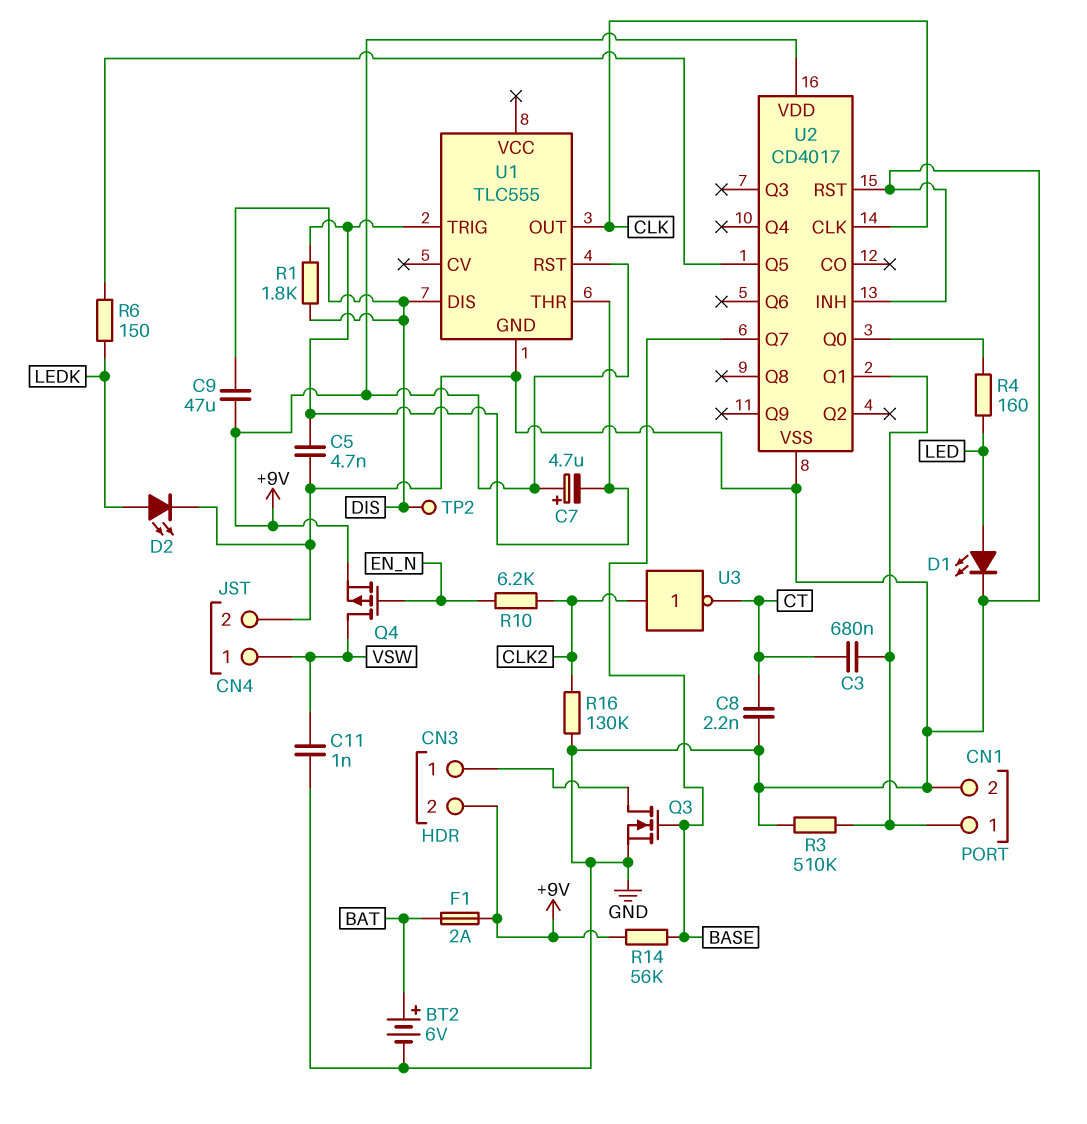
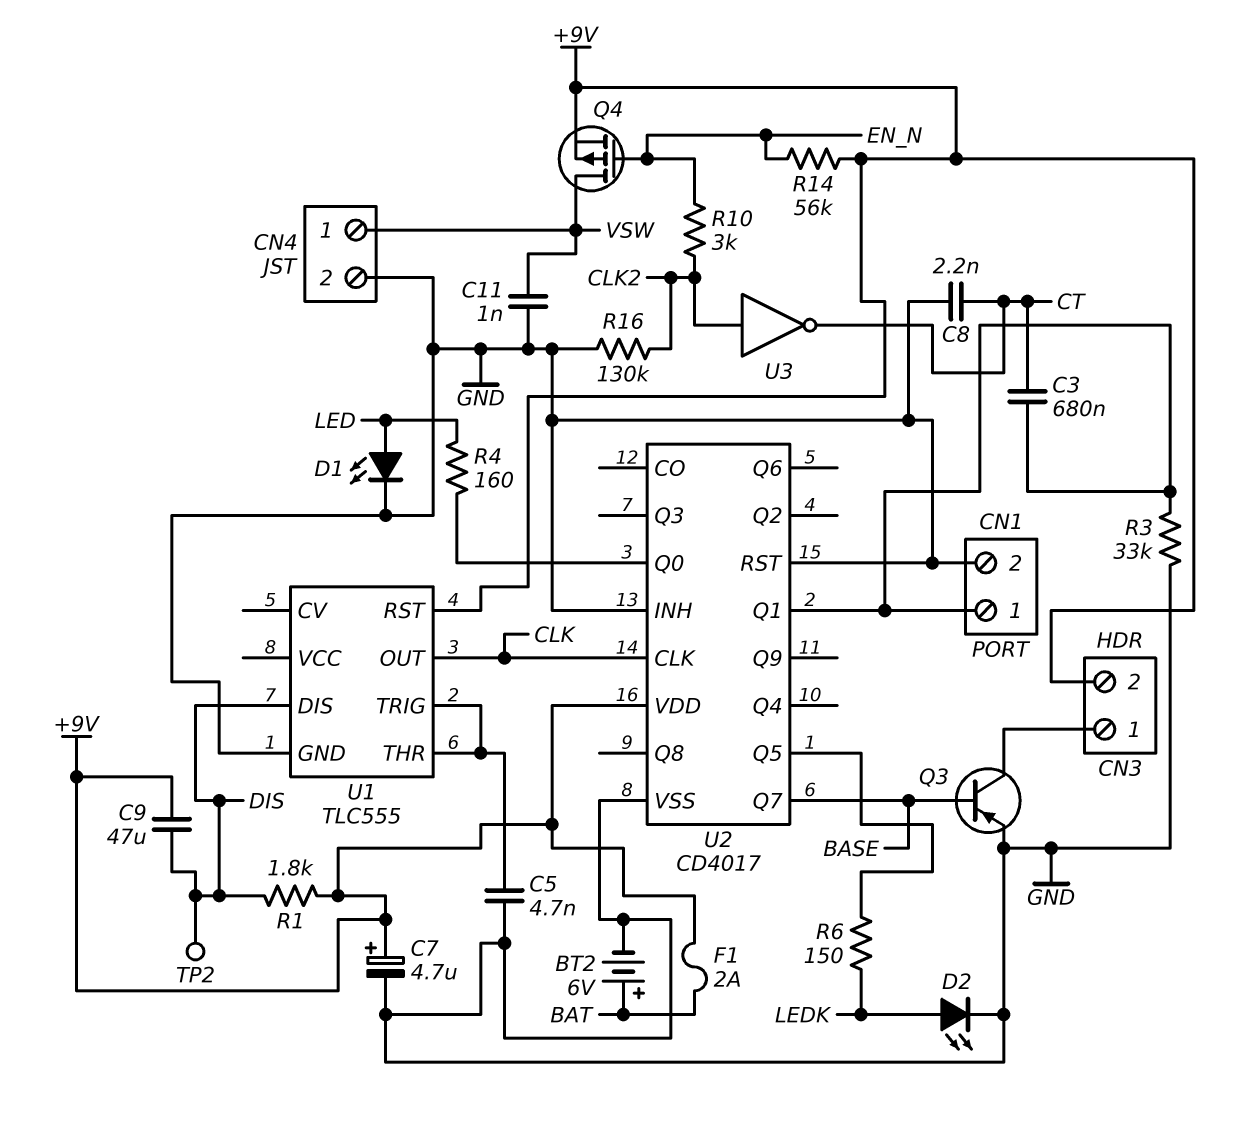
C7: 4.7uF (plus +9V, minus U1/THR) -> 4.7uF (plus +9V, minus GND)
Q3: NMOS (G BASE, D CN3/1, S GND) -> PNP (B BASE, C CN3/1, E GND)
R1: 1.8k (DIS, U1/THR) -> 1.8k (+9V, DIS)
R3: 510k (CN1/1, GND) -> 33k (CN1/1, GND)
R10: 6.2k (CLK2, EN_N) -> 3k (CLK2, EN_N)
R14: 56k (+9V, BASE) -> 56k (+9V, EN_N)

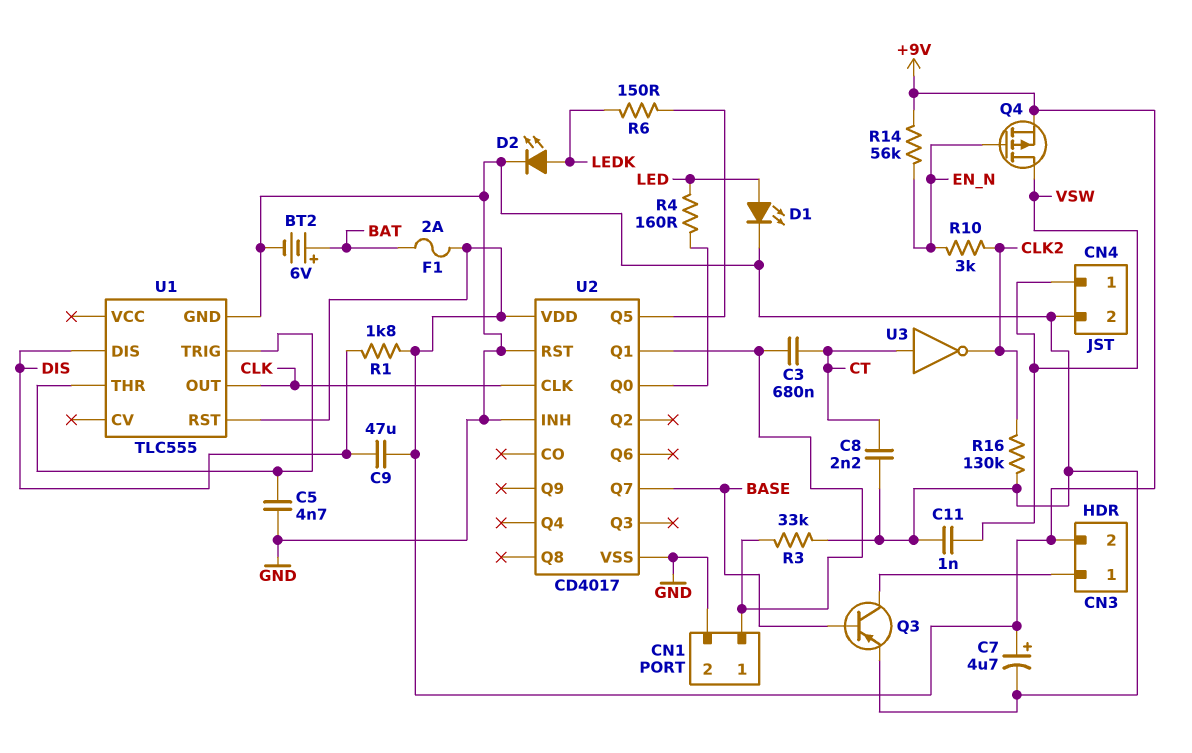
TP2: test point (DIS) -> none
U3: NOT (in CLK2, out CT) -> NOT (in CT, out CLK2)

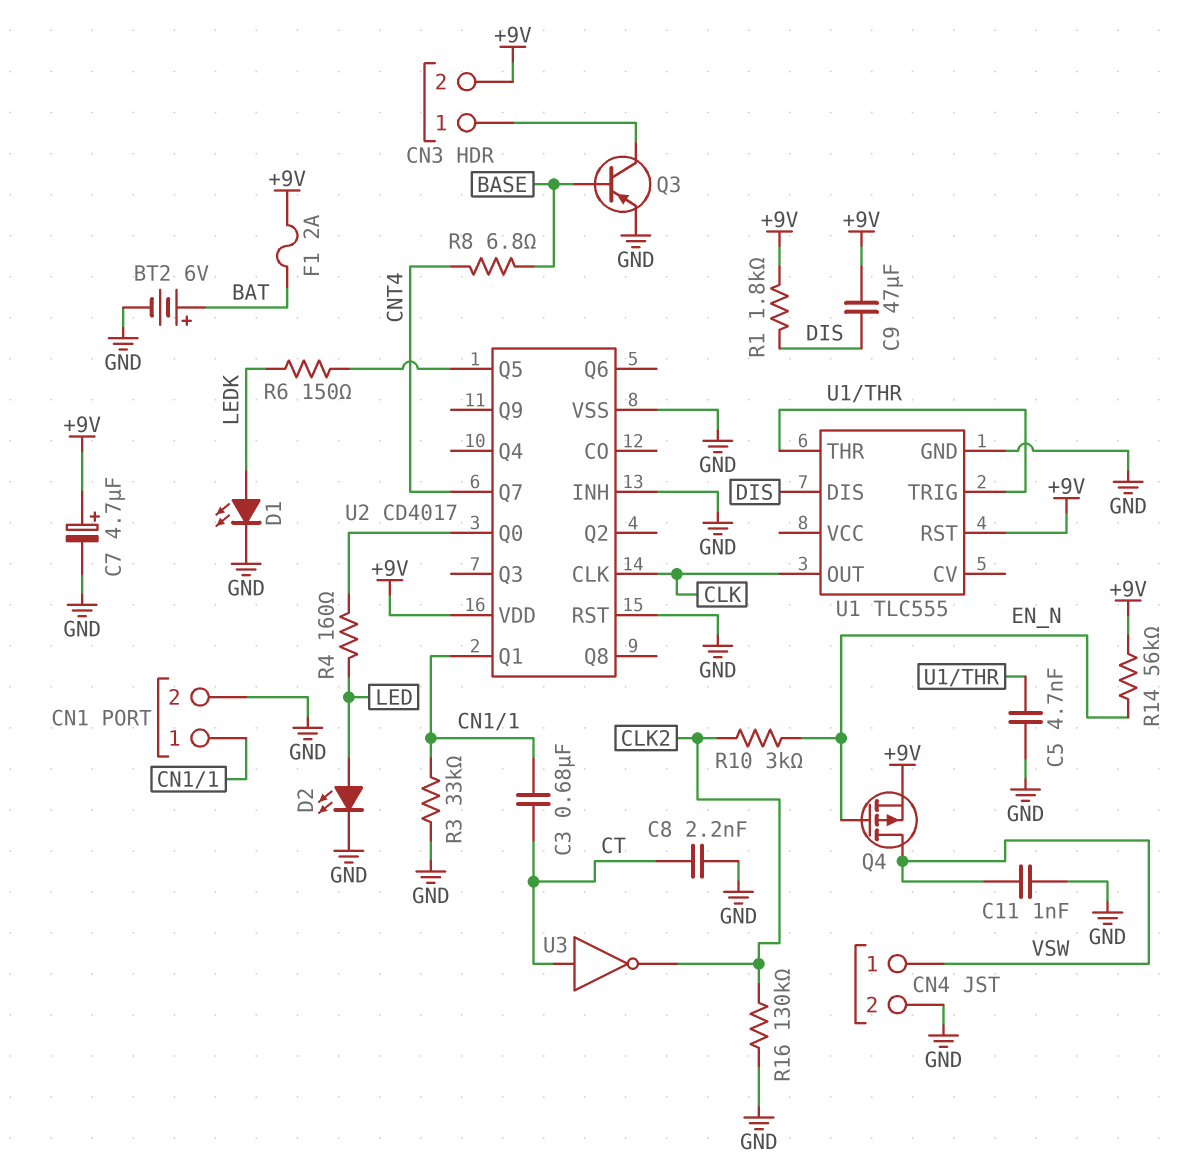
D1: LED (A LED, K GND) -> LED (A LEDK, K GND)
D2: LED (A LEDK, K GND) -> LED (A LED, K GND)
R8: none -> 6.8 (BASE, CNT4)
U2 pin Q7: BASE -> CNT4

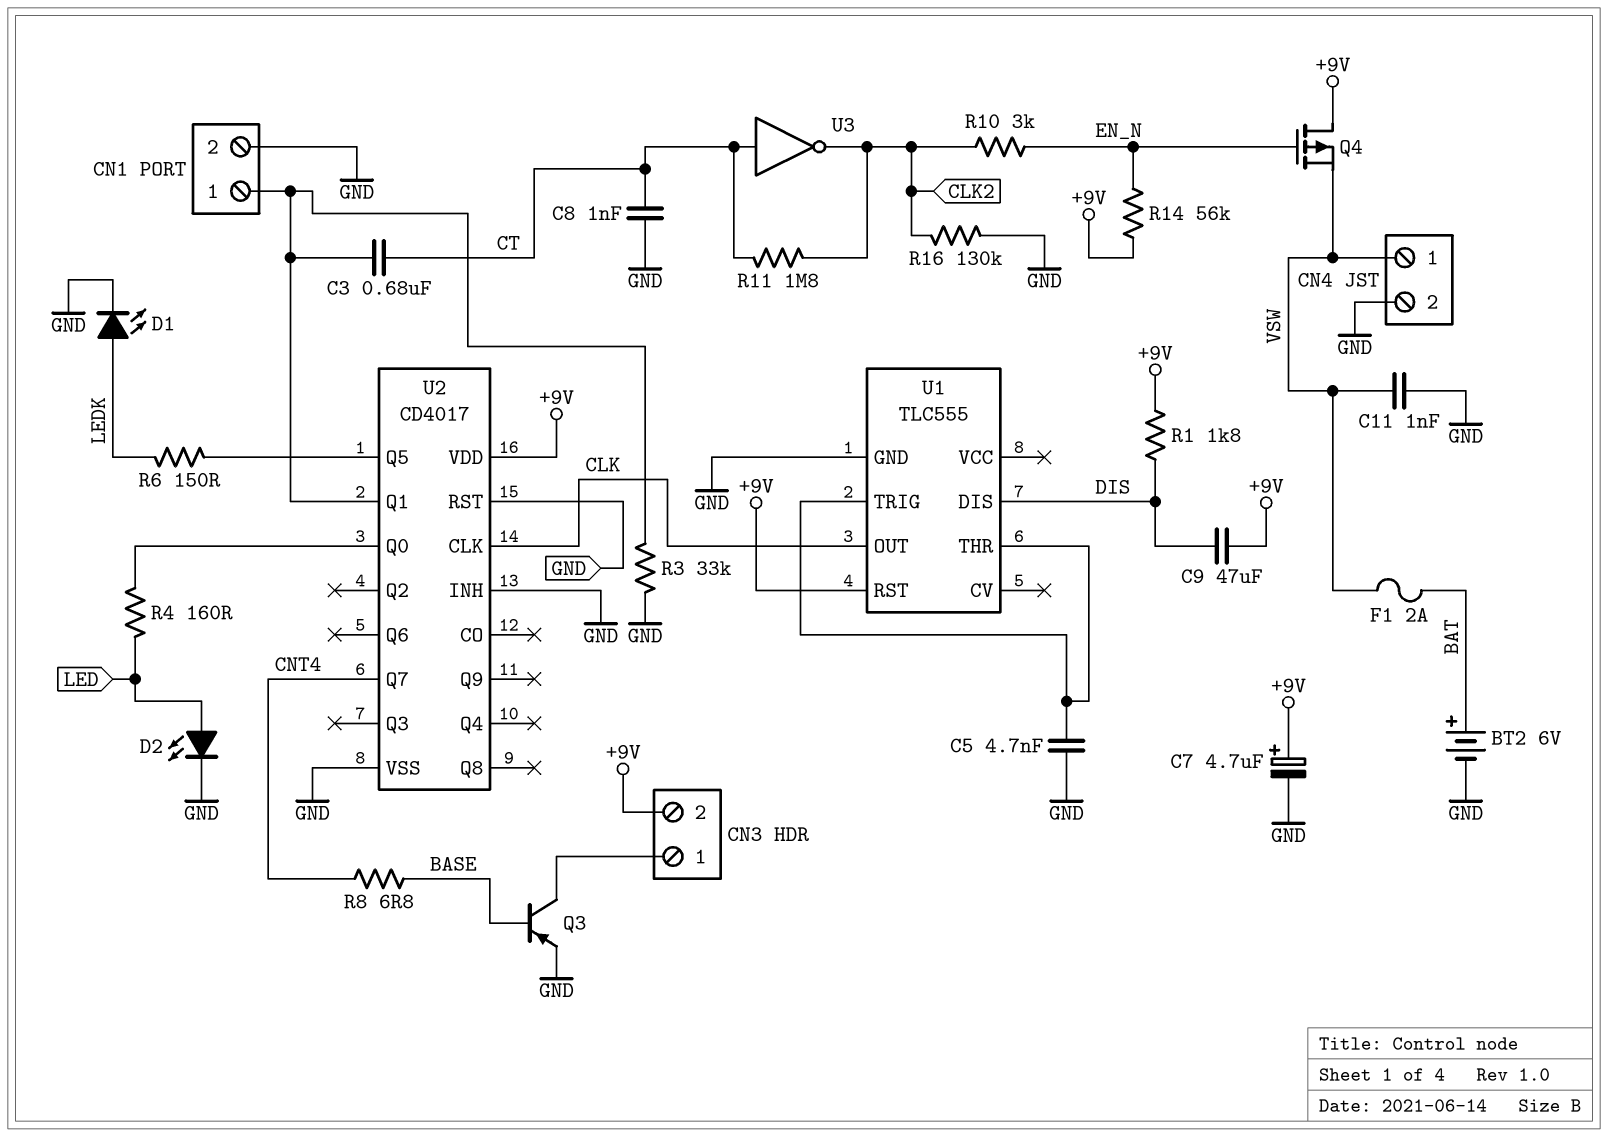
C8: 2.2nF (CT, GND) -> 1nF (CT, GND)
F1: 2A (+9V, BAT) -> 2A (BAT, VSW)
Q4: PMOS (G EN_N, D VSW, S +9V) -> PMOS (G EN_N, D +9V, S VSW)
R11: none -> 1.8M (CLK2, CT)

